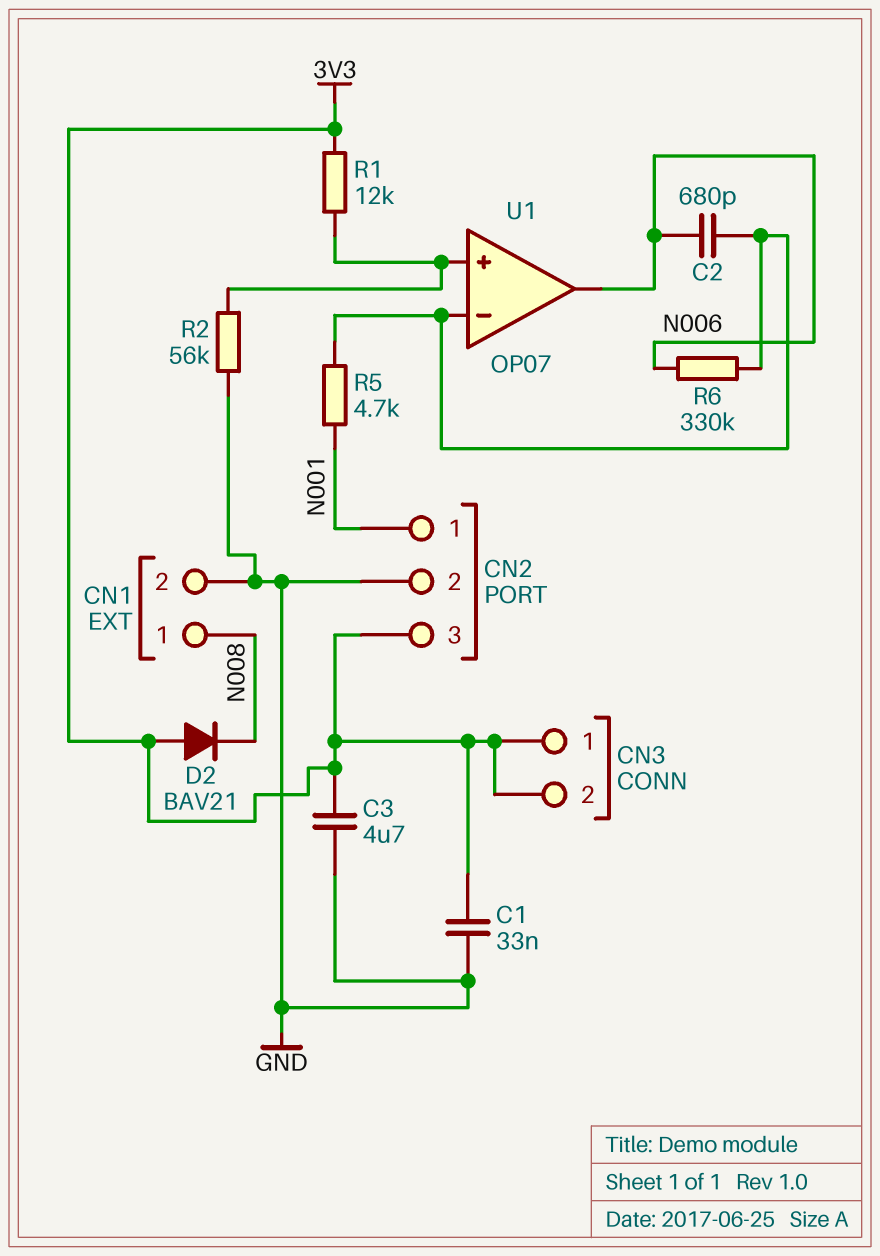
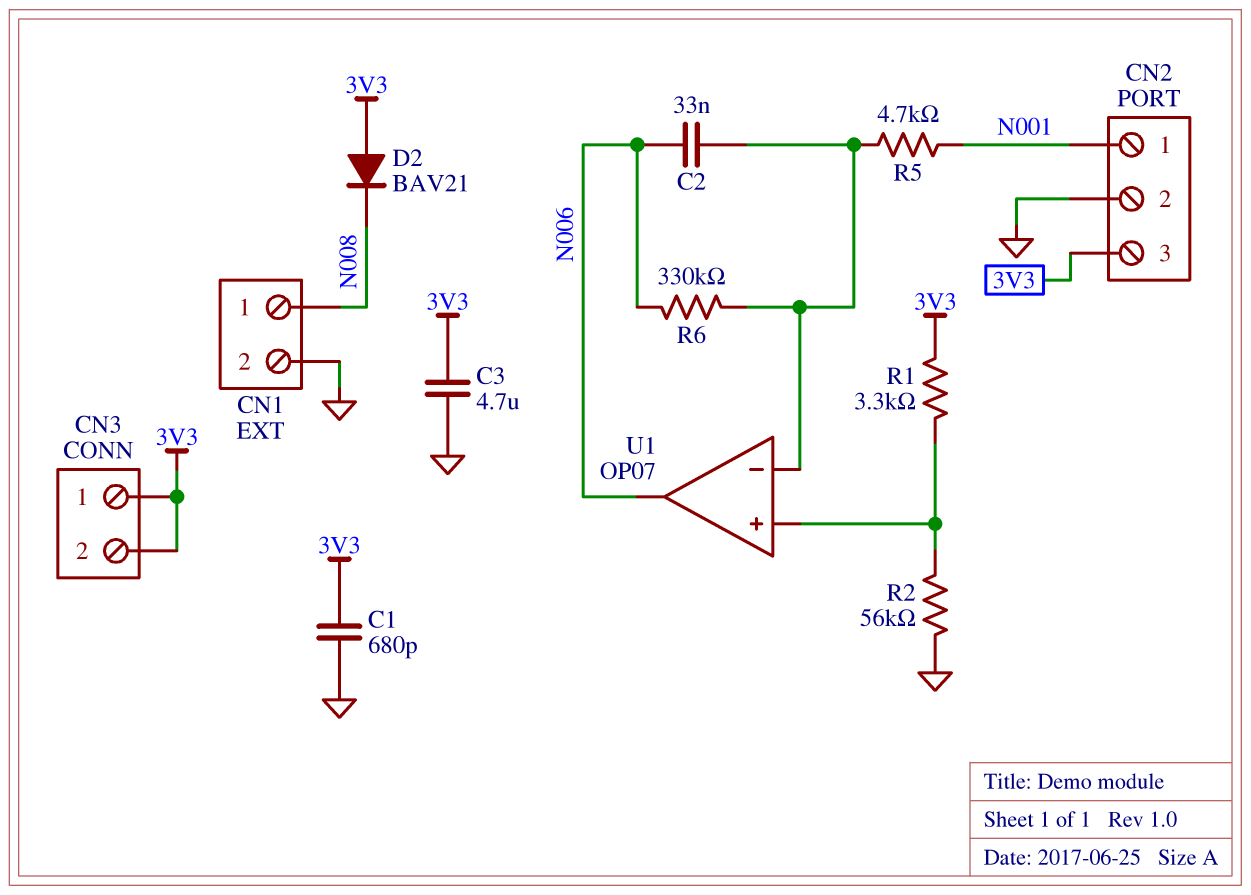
C1: 33nF (3V3, GND) -> 680pF (3V3, GND)
C2: 680pF (N006, U1/in-) -> 33nF (N006, U1/in-)
R1: 12k (3V3, U1/in+) -> 3.3k (3V3, U1/in+)

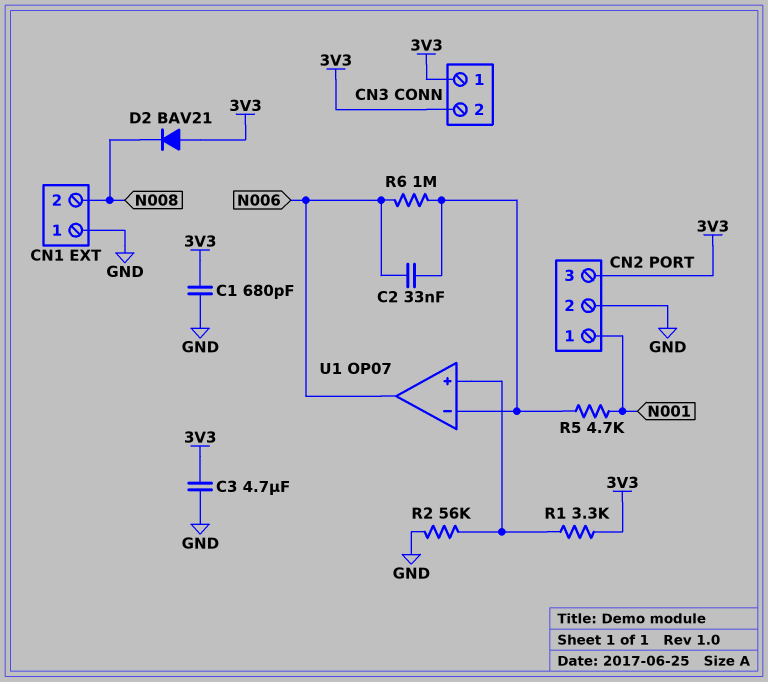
CN1 pin 1: N008 -> GND
CN1 pin 2: GND -> N008
R6: 330k (N006, U1/in-) -> 1M (N006, U1/in-)

